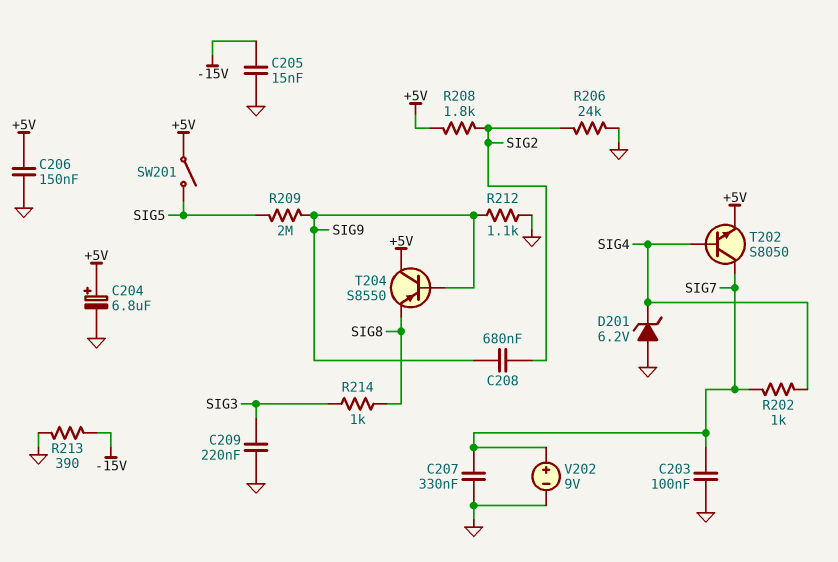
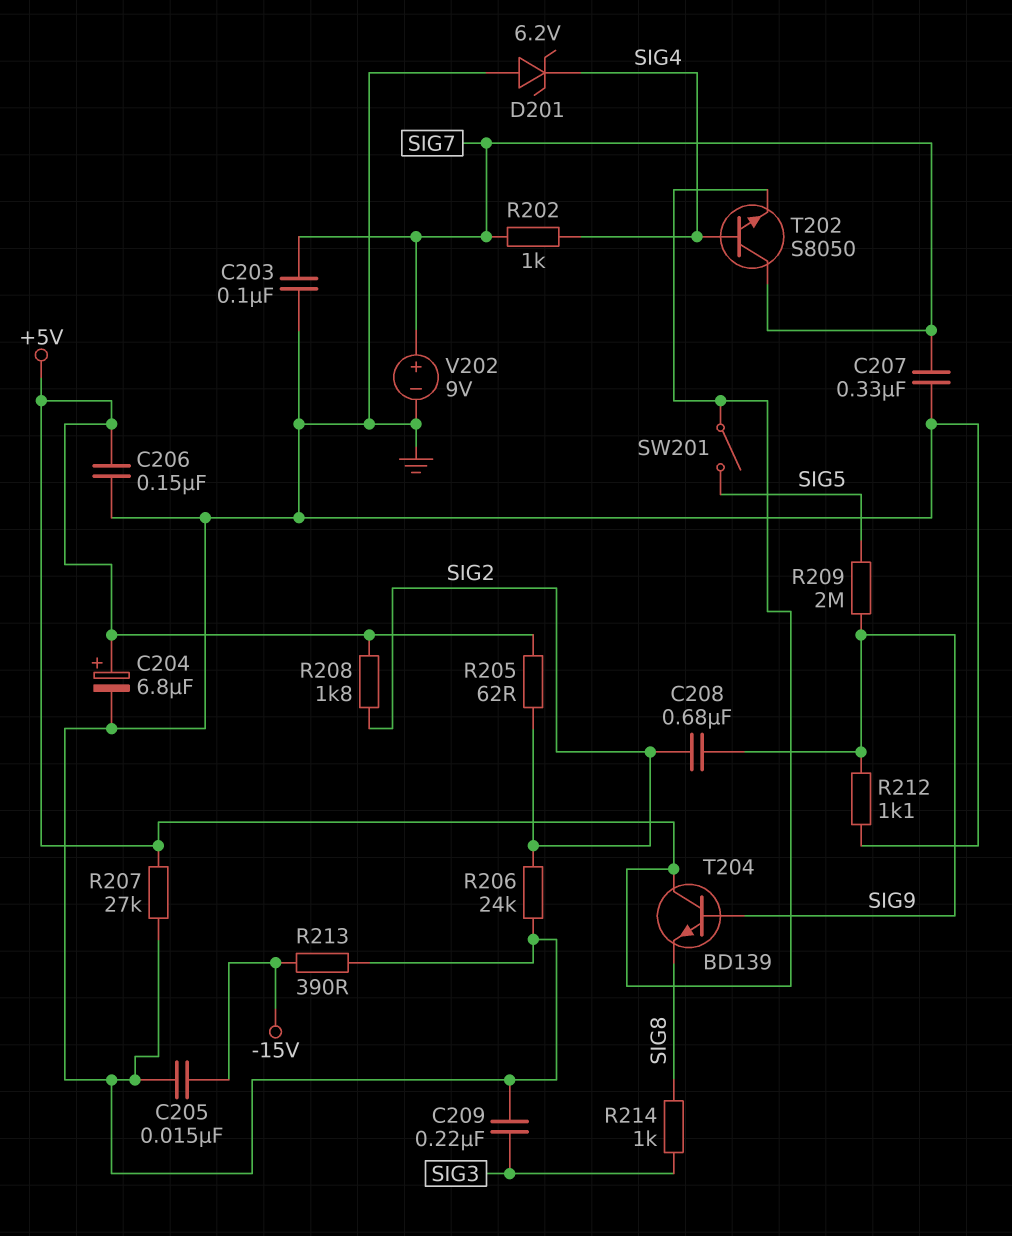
R205: none -> 62 (+5V, SIG2)
R207: none -> 27k (+5V, GND)
T204: PNP S8550 (B SIG9, C +5V, E SIG8) -> NPN BD139 (B SIG9, C +5V, E SIG8)

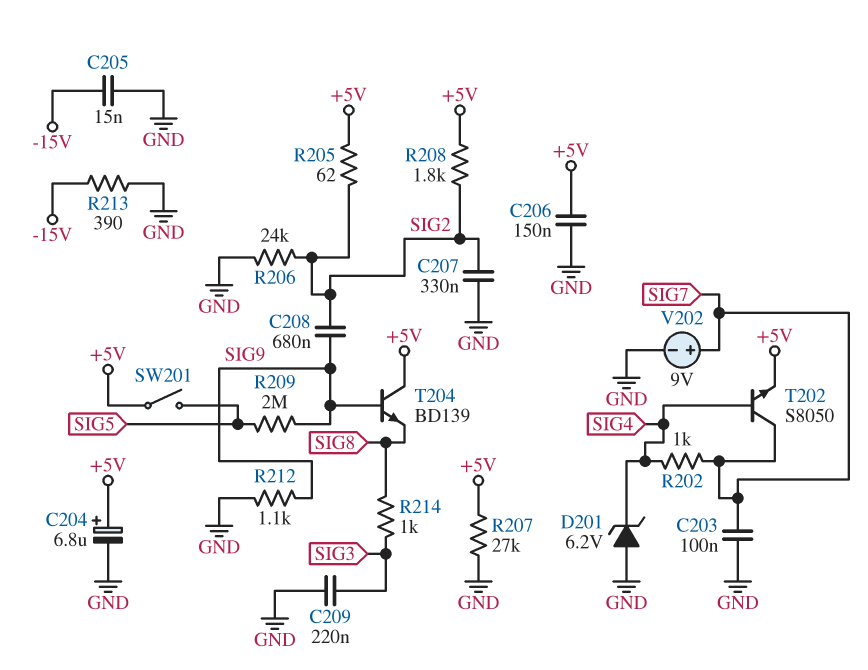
C207: 330nF (GND, SIG7) -> 330nF (GND, SIG2)

